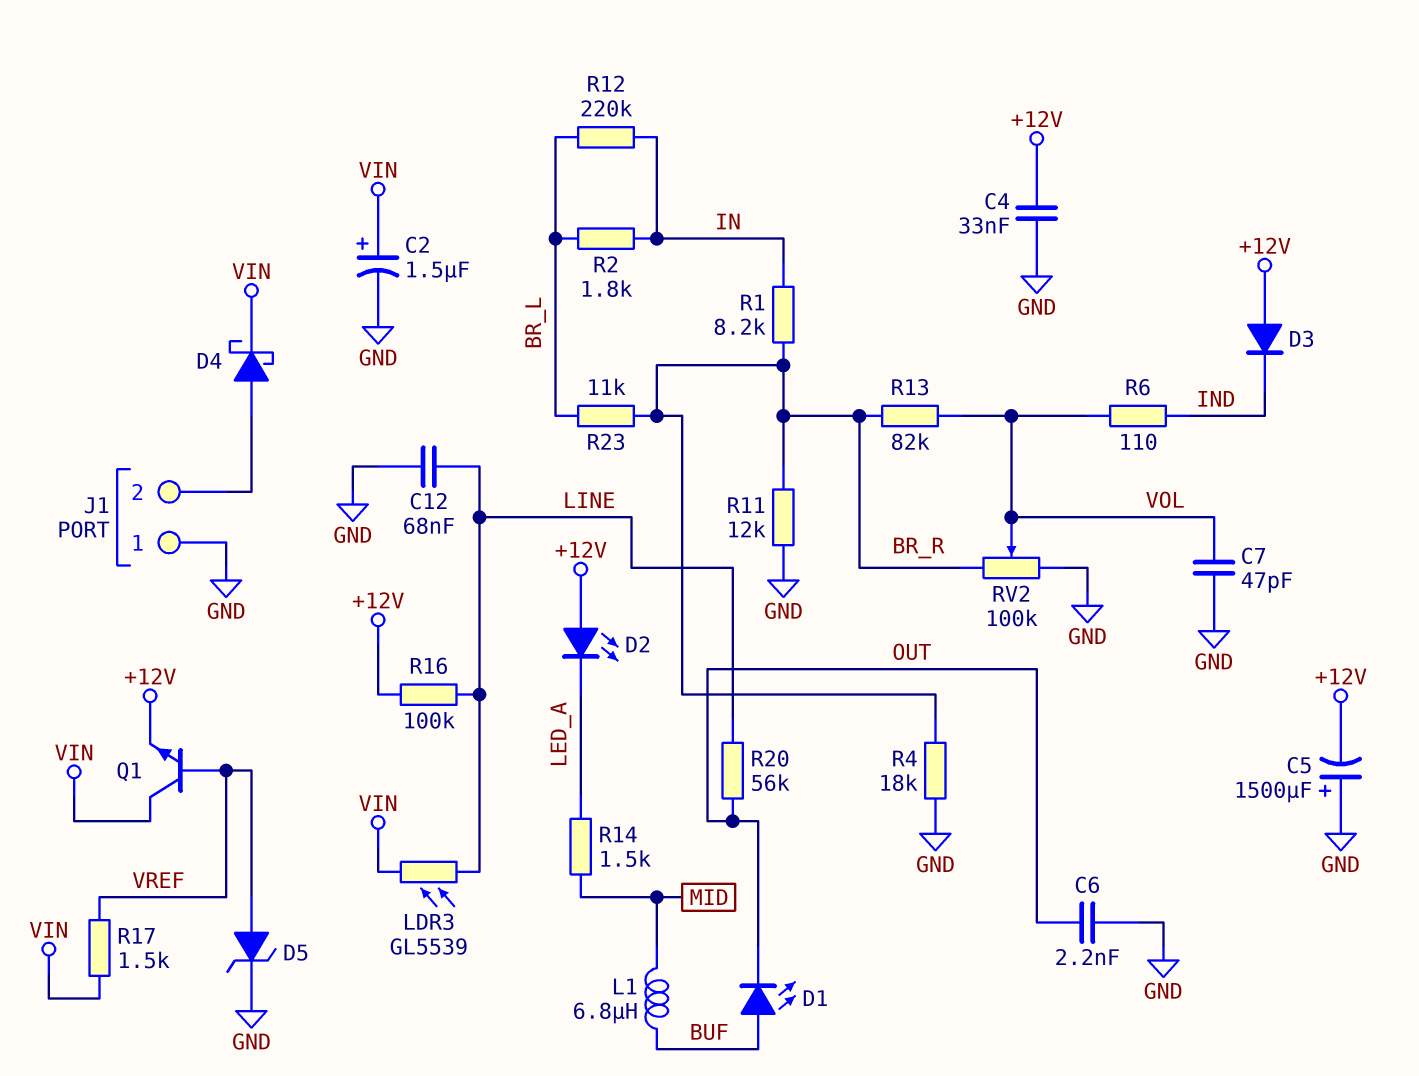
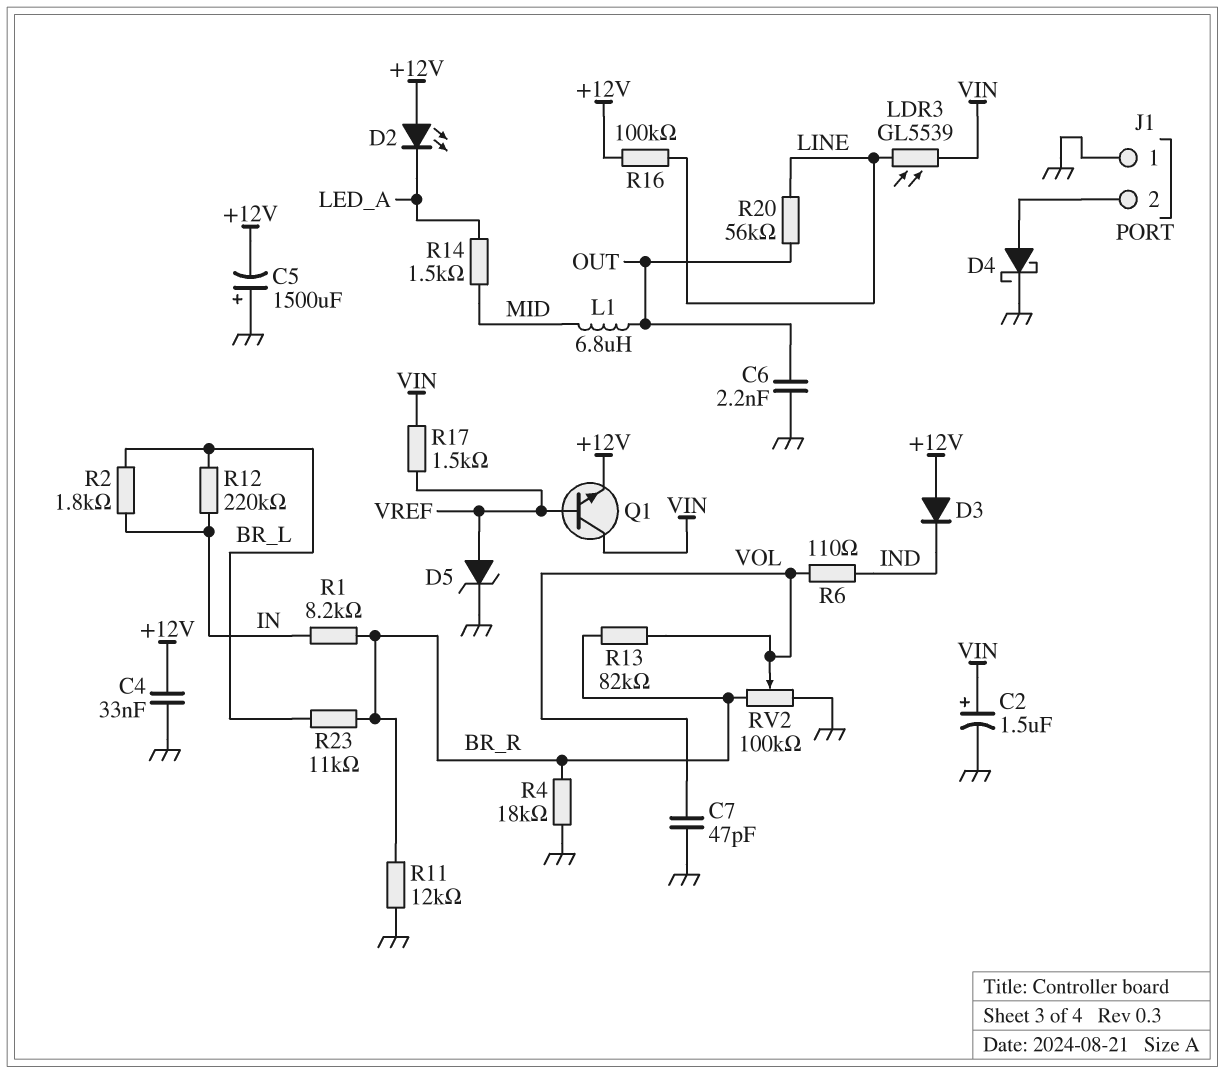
C12: 68nF (GND, LINE) -> none
D1: LED (A BUF, K OUT) -> none
D4: schottky (A J1/2, K VIN) -> schottky (A J1/2, K GND)
L1: 6.8uH (BUF, MID) -> 6.8uH (MID, OUT)

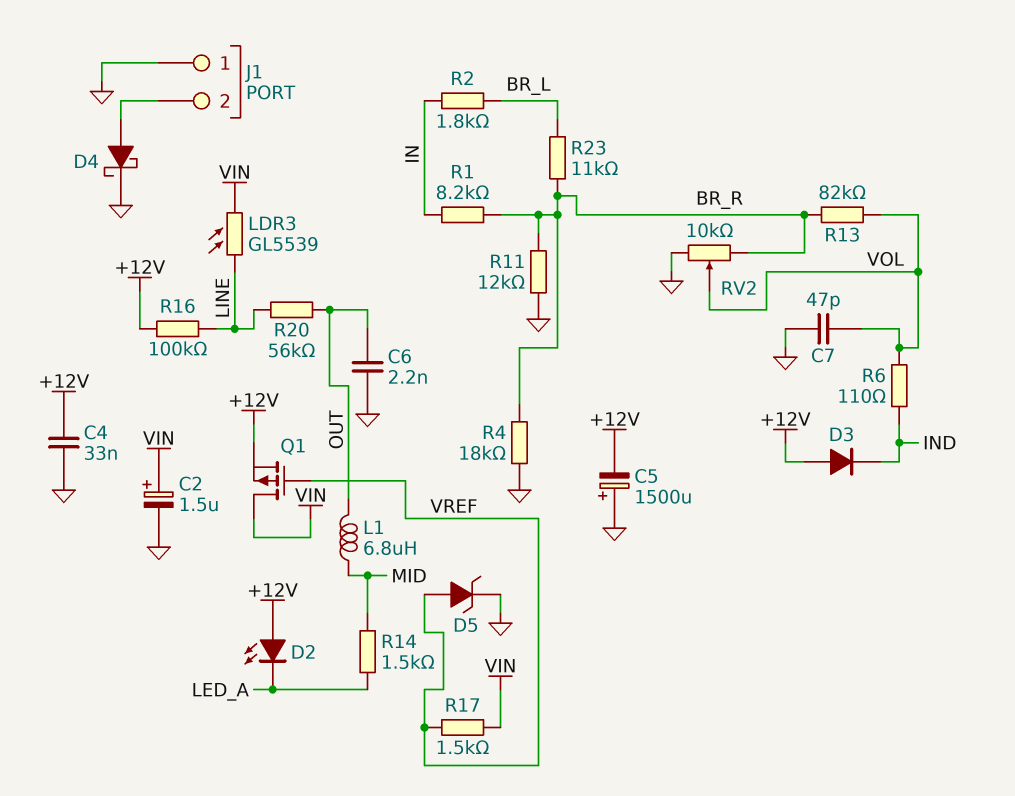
Q1: NPN (B VREF, C VIN, E +12V) -> PMOS (G VREF, D VIN, S +12V)
R12: 220k (BR_L, IN) -> none
RV2: 100k (BR_R, GND, wiper VOL) -> 10k (BR_R, GND, wiper VOL)

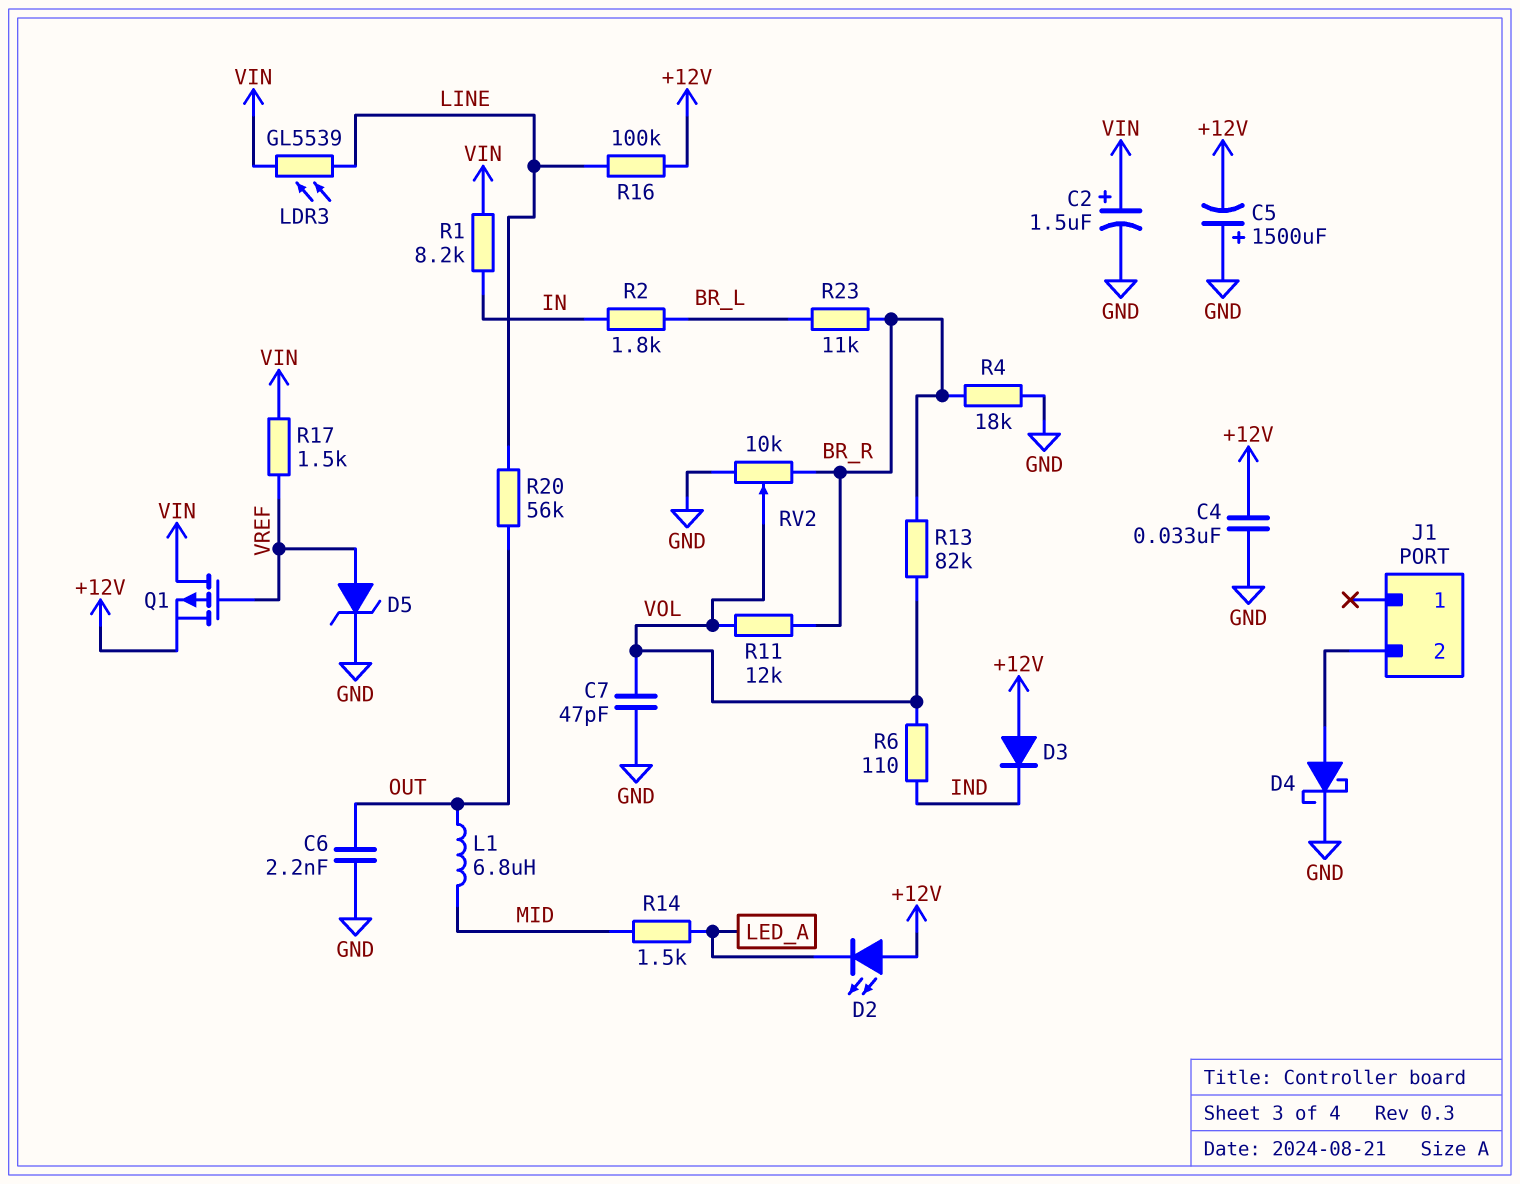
J1 pin 1: GND -> none
R1: 8.2k (BR_R, IN) -> 8.2k (IN, VIN)
R11: 12k (BR_R, GND) -> 12k (BR_R, VOL)

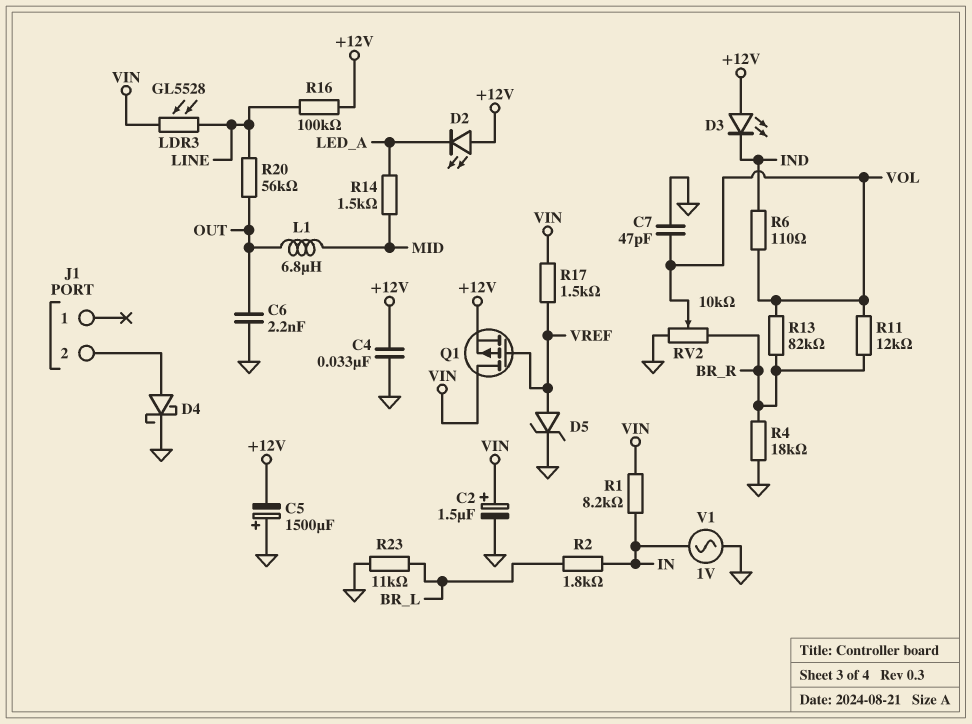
D3: diode (A +12V, K IND) -> LED (A +12V, K IND)
LDR3: GL5539 (LINE, VIN) -> GL5528 (LINE, VIN)
R23: 11k (BR_L, BR_R) -> 11k (BR_L, GND)
V1: none -> AC 1V (GND, IN)

